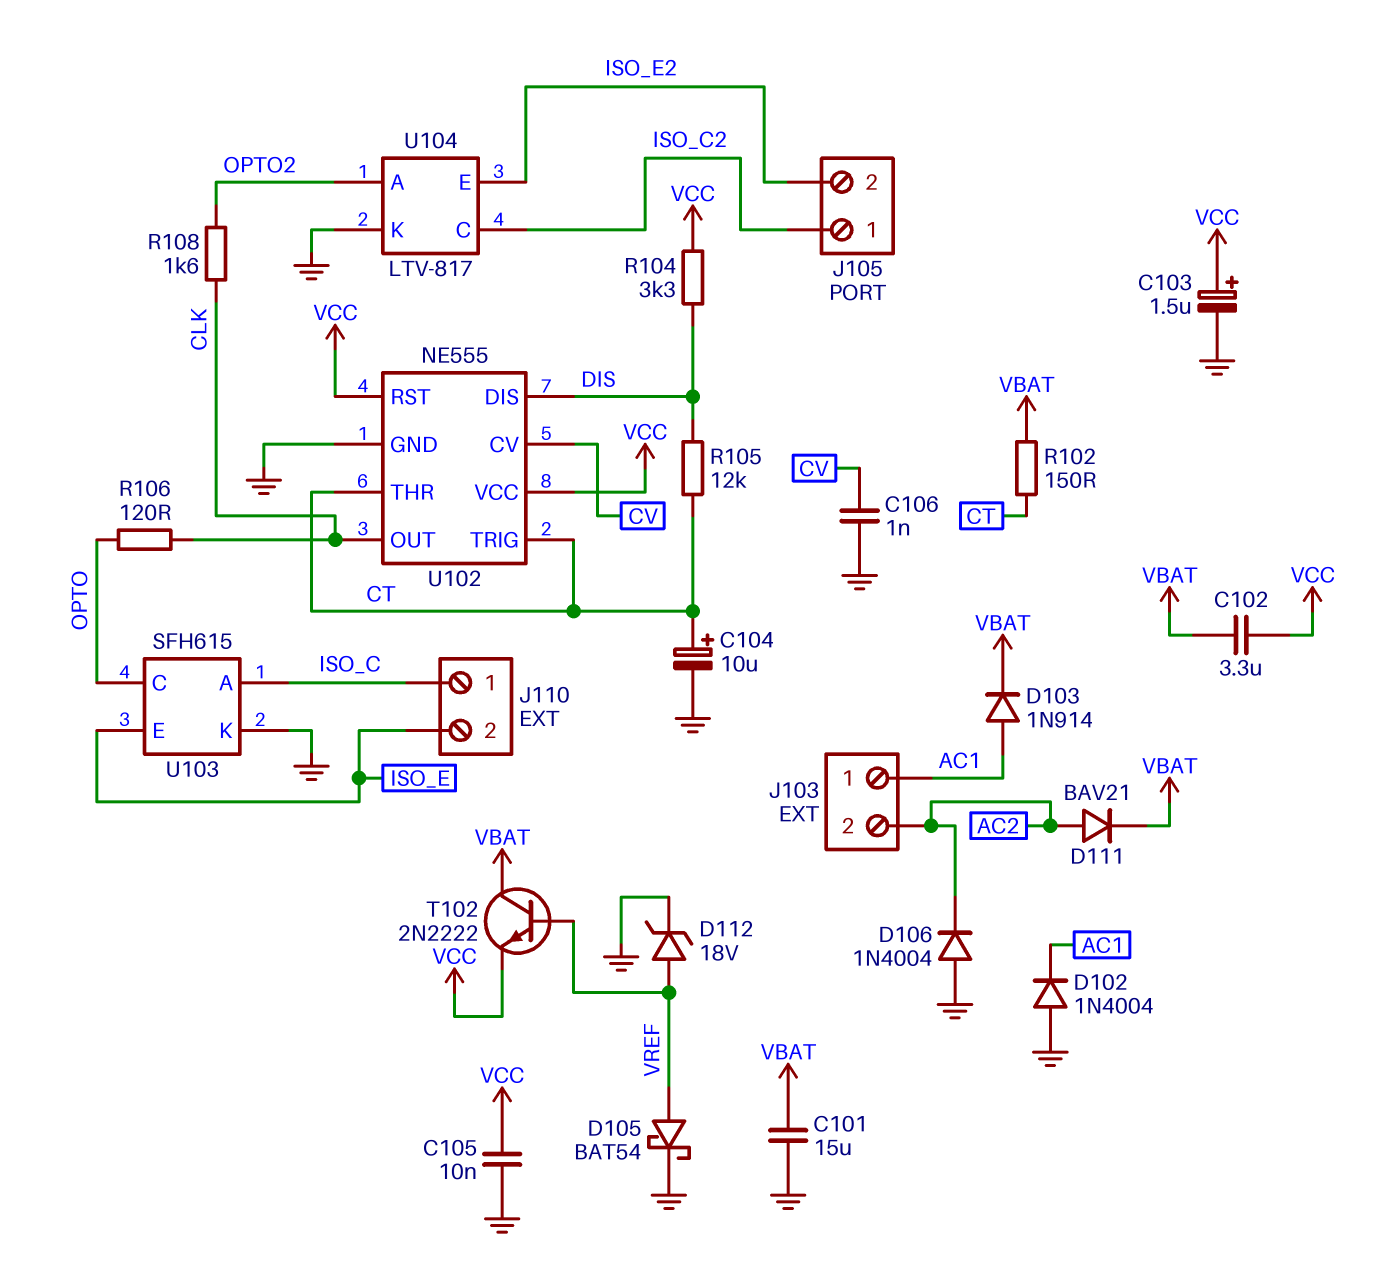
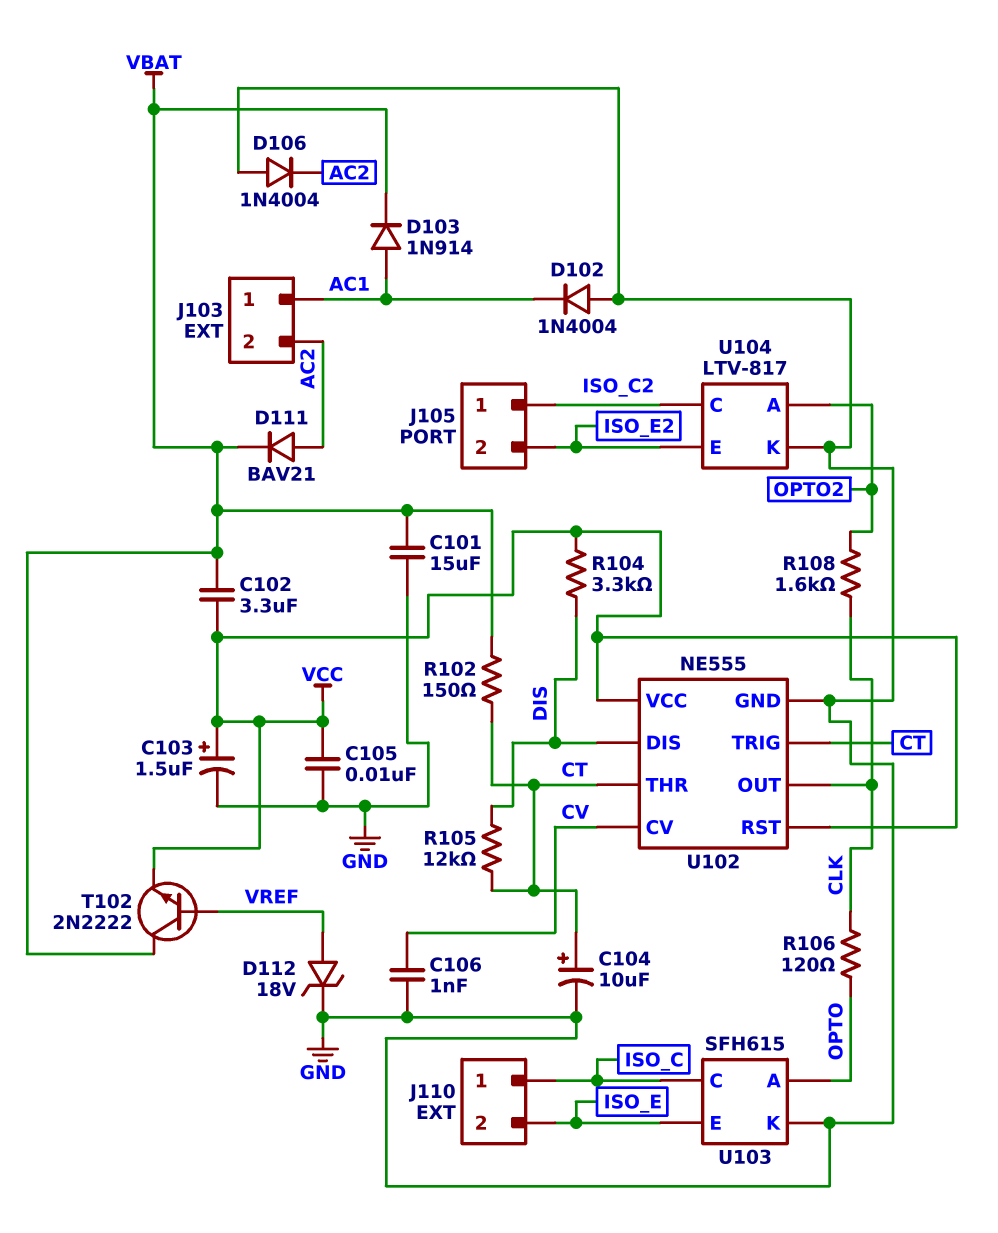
D105: schottky BAT54 (A VREF, K GND) -> none
U103 pin A: ISO_C -> OPTO
U103 pin C: OPTO -> ISO_C

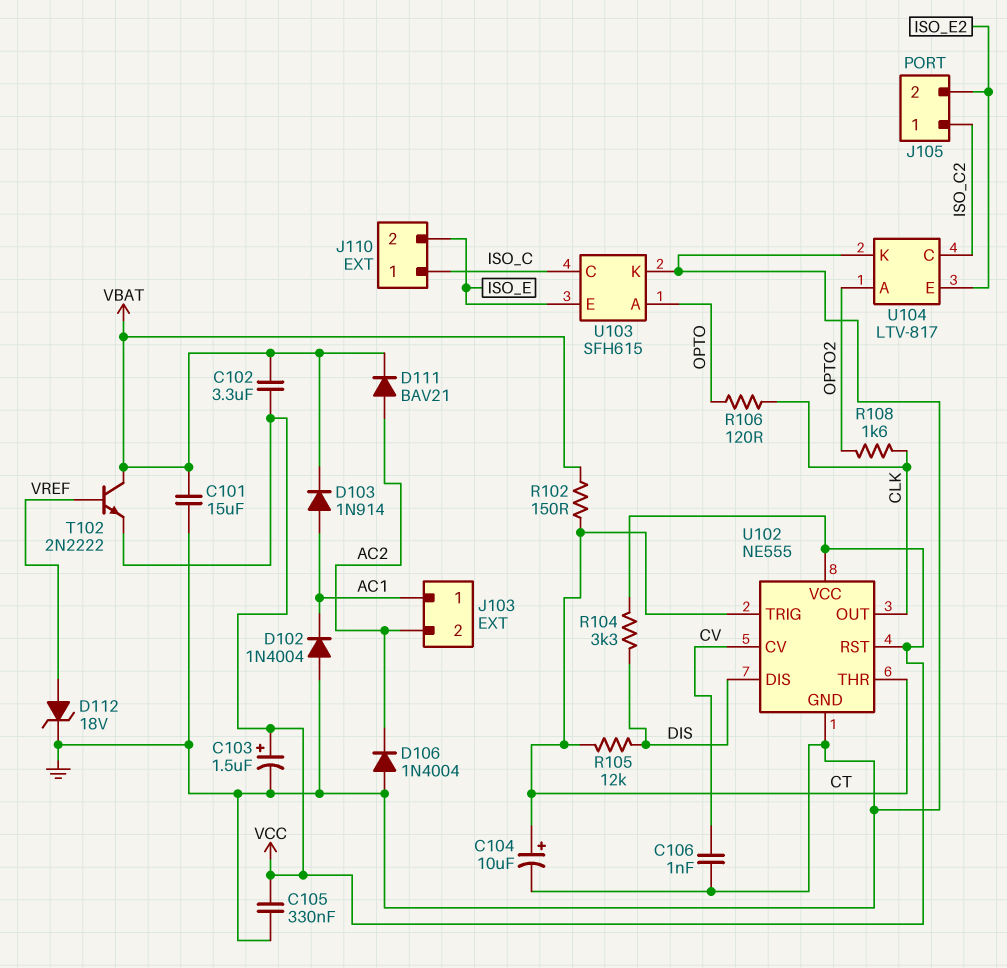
C105: 10nF (GND, VCC) -> 330nF (GND, VCC)

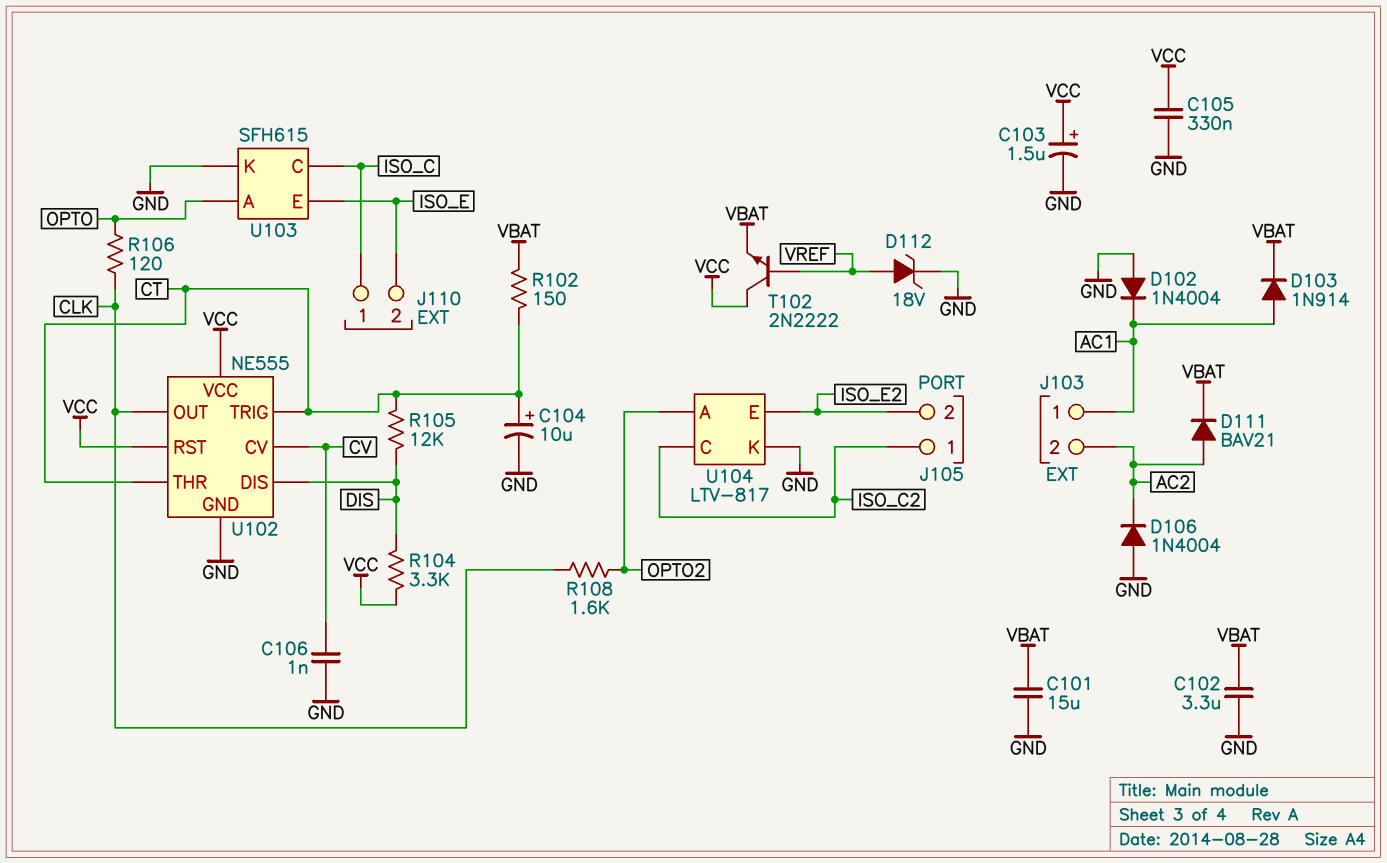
C102: 3.3uF (VBAT, VCC) -> 3.3uF (GND, VBAT)
T102: NPN 2N2222 (B VREF, C VBAT, E VCC) -> NPN 2N2222 (B VREF, C VCC, E VBAT)

